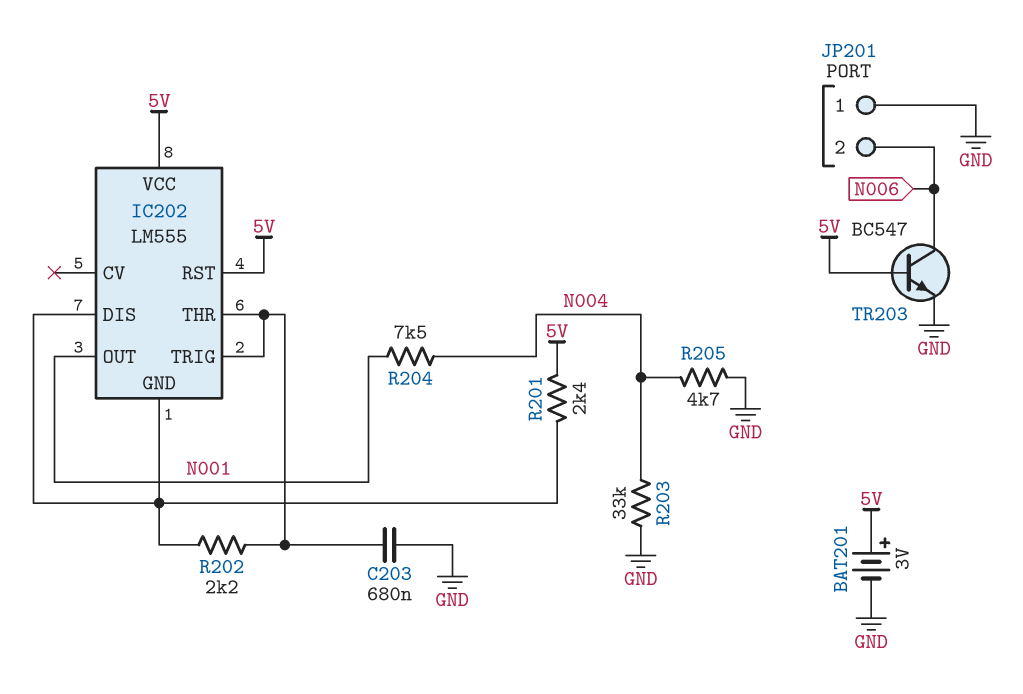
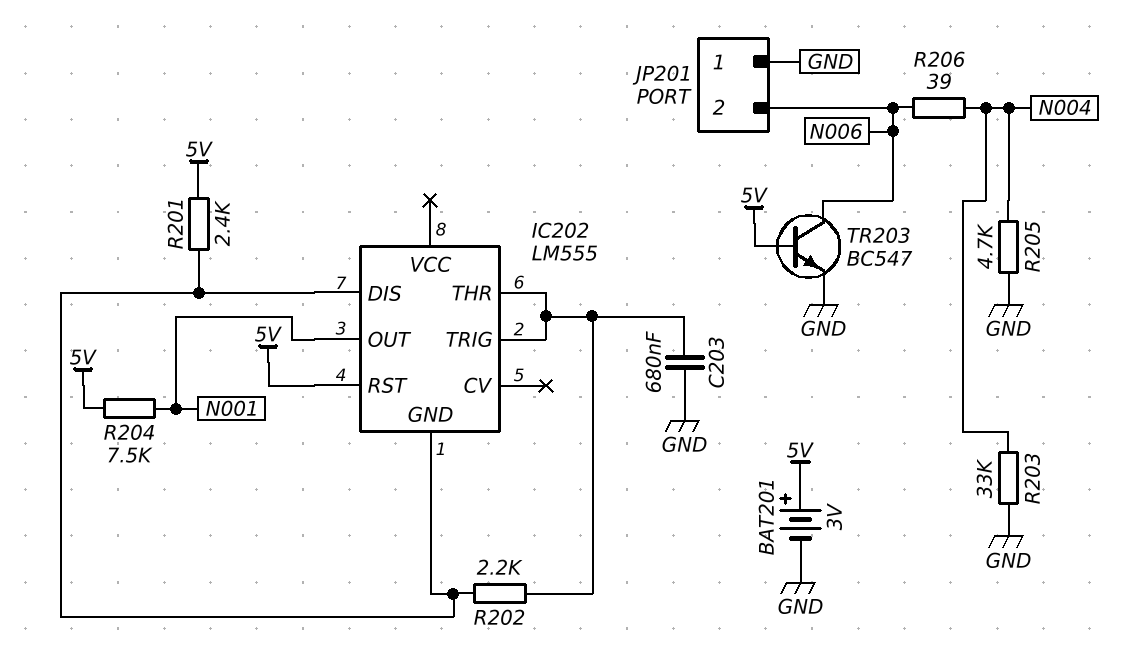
IC202 pin VCC: 5V -> none
R204: 7.5k (N001, N004) -> 7.5k (5V, N001)
R206: none -> 39 (N004, N006)

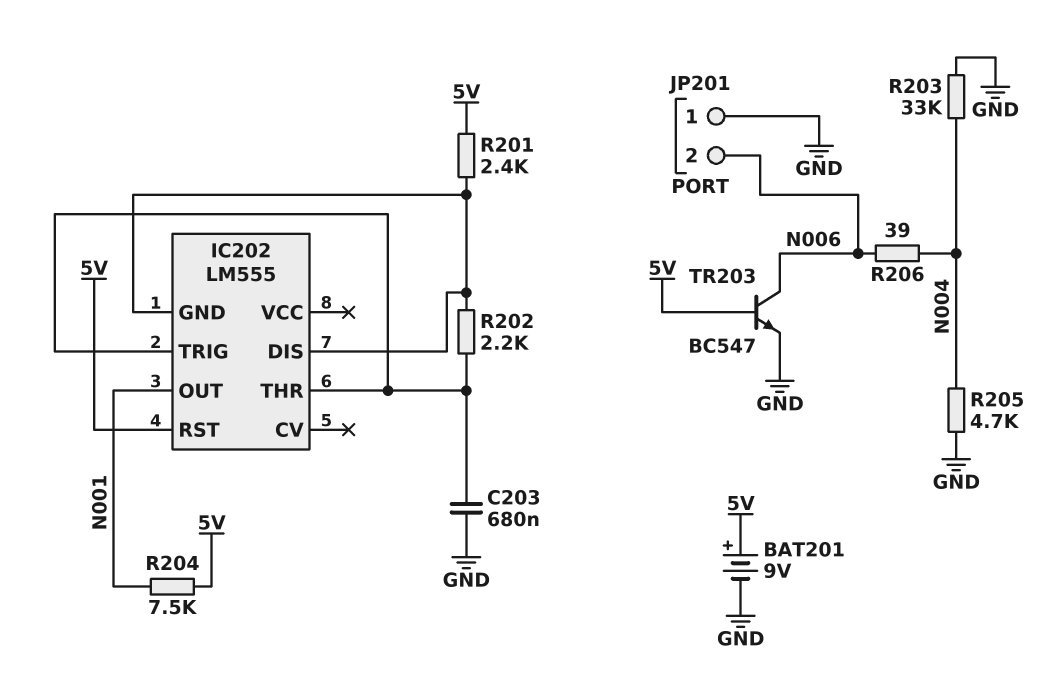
BAT201: 3V (plus 5V, minus GND) -> 9V (plus 5V, minus GND)

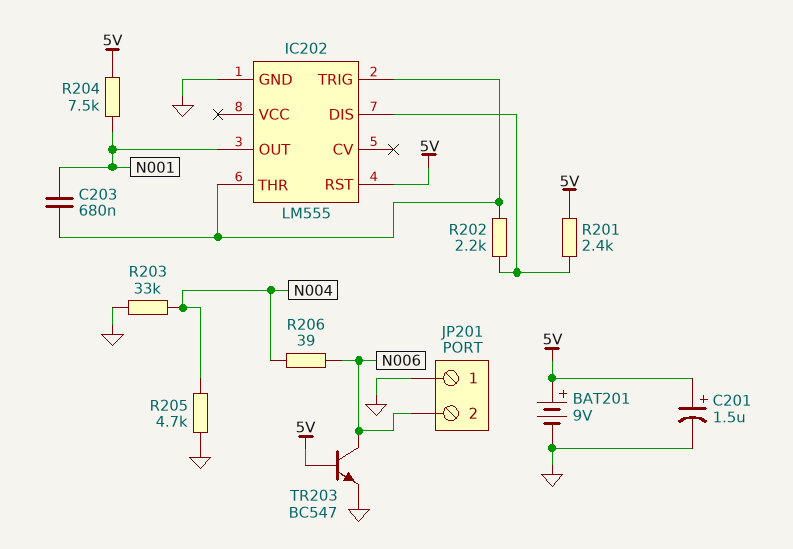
C201: none -> 1.5uF (plus 5V, minus GND)
C203: 680nF (GND, IC202/THR) -> 680nF (IC202/THR, N001)
IC202 pin GND: IC202/DIS -> GND

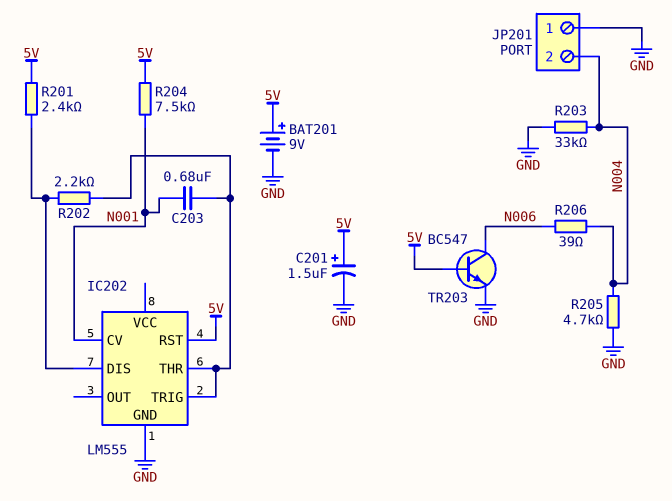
IC202 pin CV: none -> N001
IC202 pin OUT: N001 -> none
JP201 pin 2: N006 -> N004

